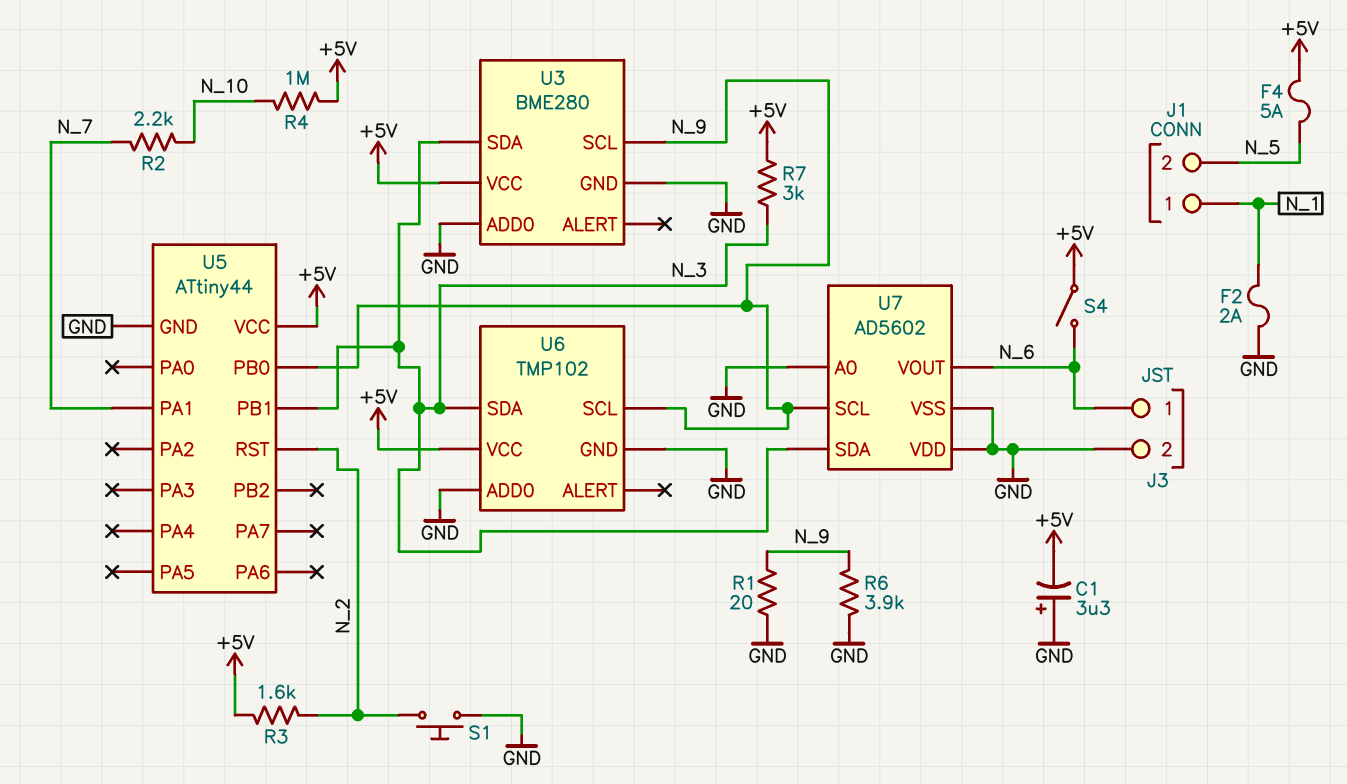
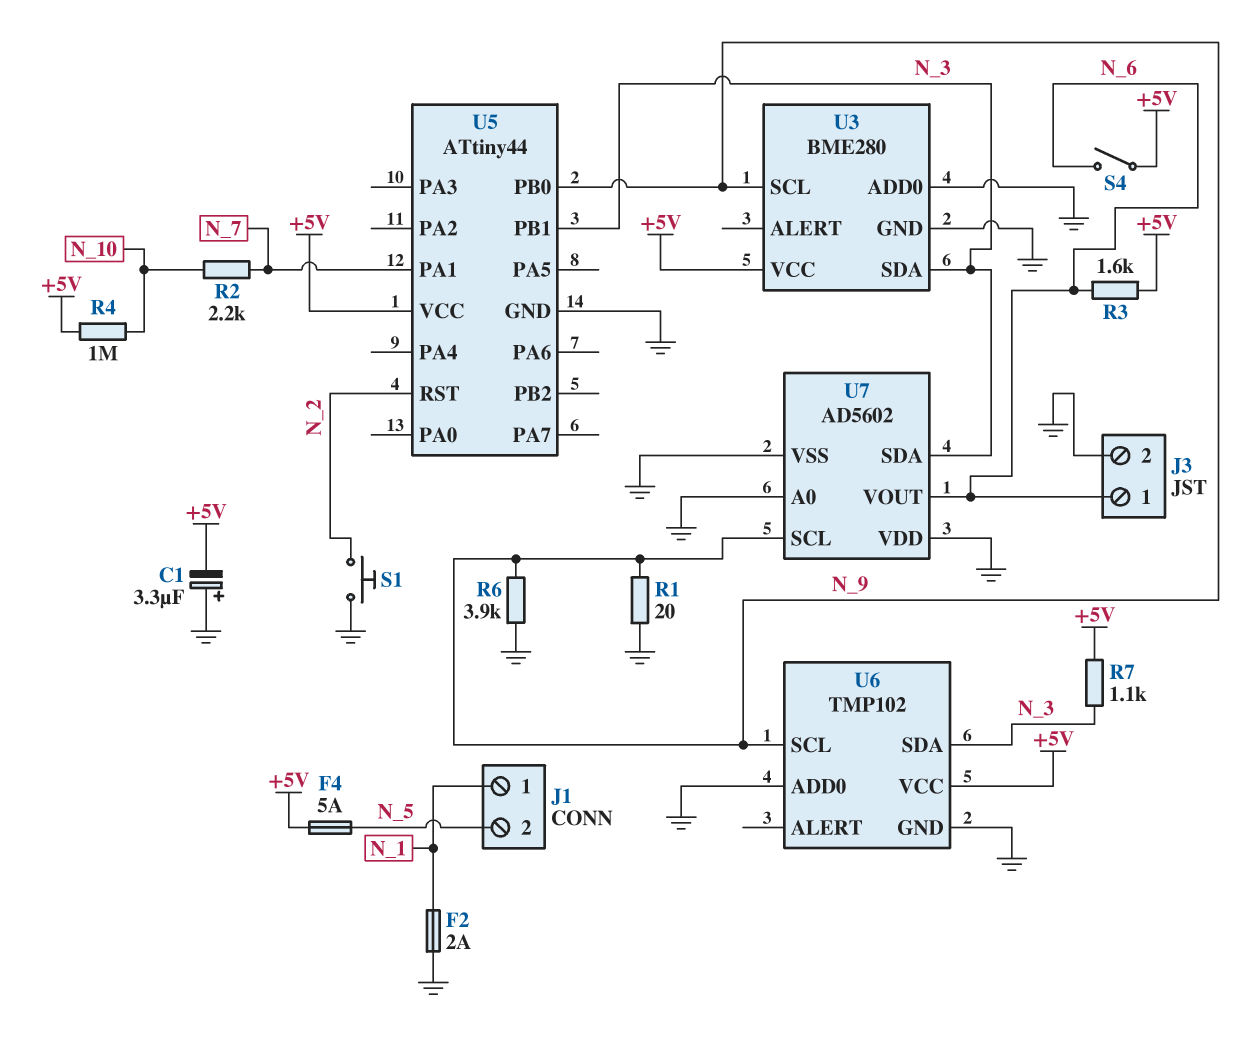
R3: 1.6k (+5V, N_2) -> 1.6k (+5V, N_6)
R7: 3k (+5V, N_3) -> 1.1k (+5V, N_3)

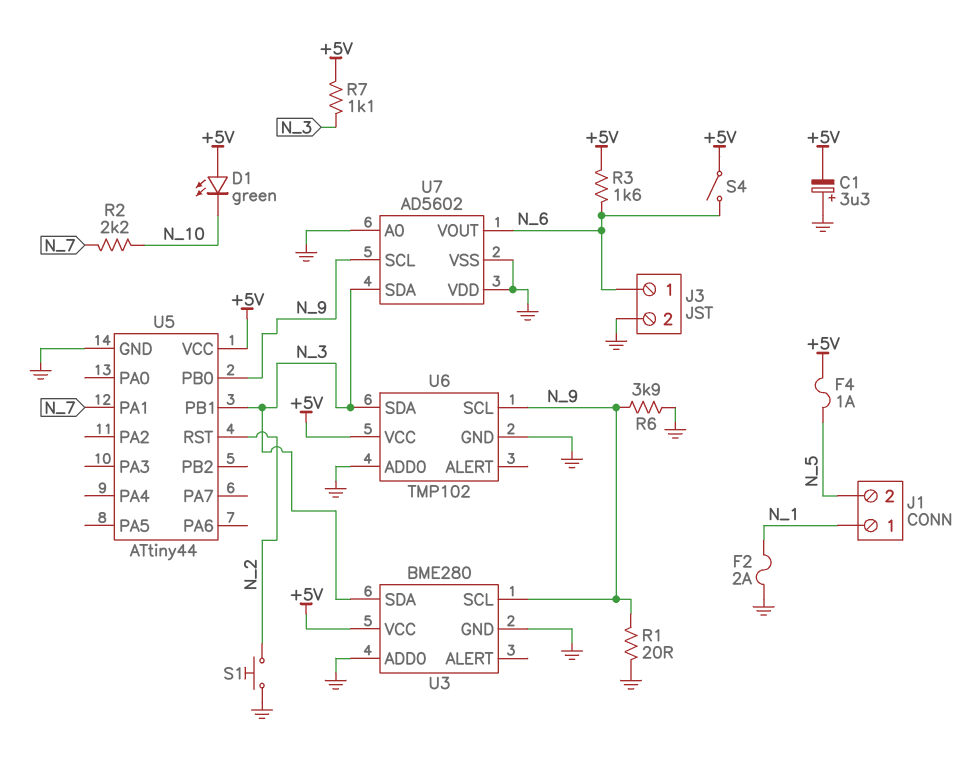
D1: none -> LED green (A +5V, K N_10)
F4: 5A (+5V, N_5) -> 1A (+5V, N_5)
R4: 1M (+5V, N_10) -> none

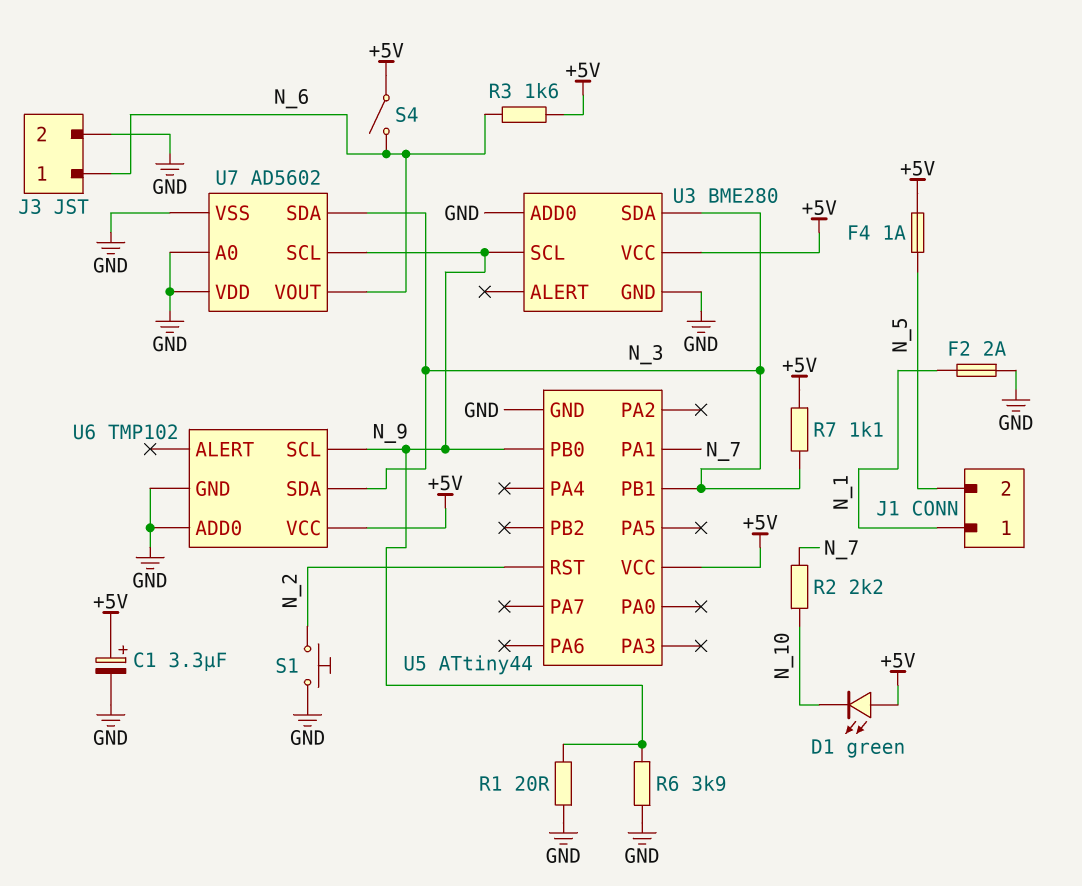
C1: 3.3uF (plus GND, minus +5V) -> 3.3uF (plus +5V, minus GND)

